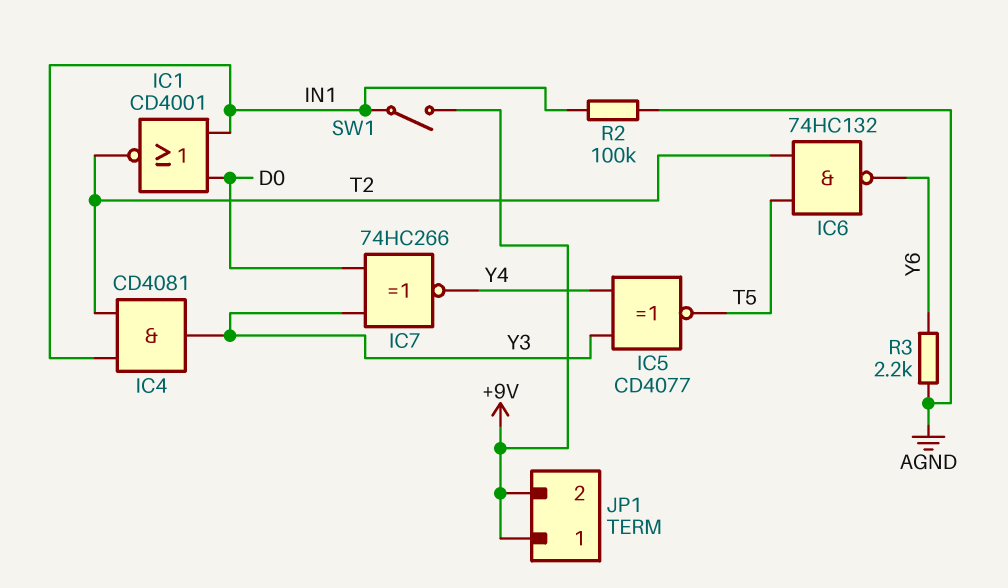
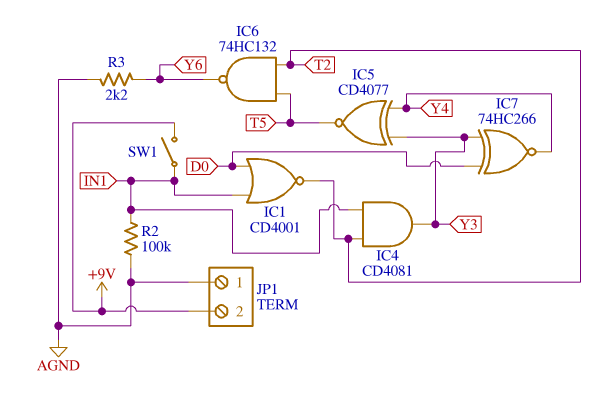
JP1 pin 1: +9V -> AGND

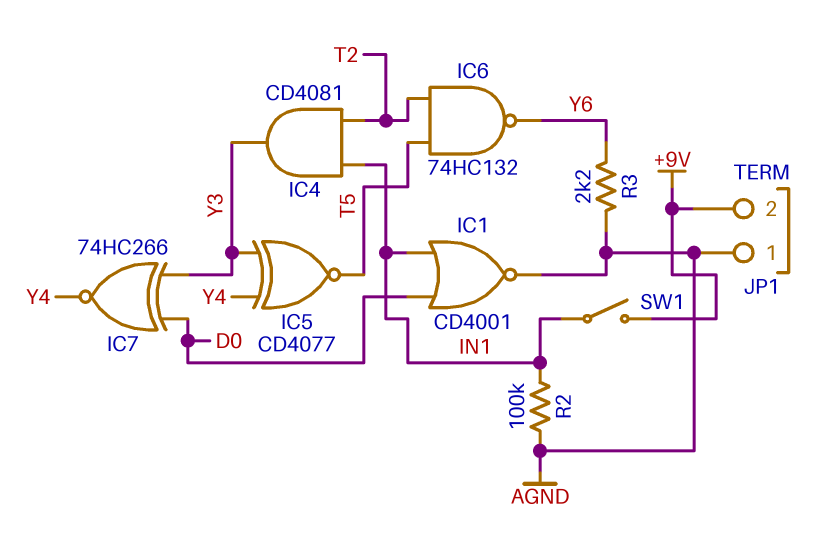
IC1: NOR CD4001 (in D0, in IN1, out T2) -> NOR CD4001 (in D0, in IN1, out AGND)

